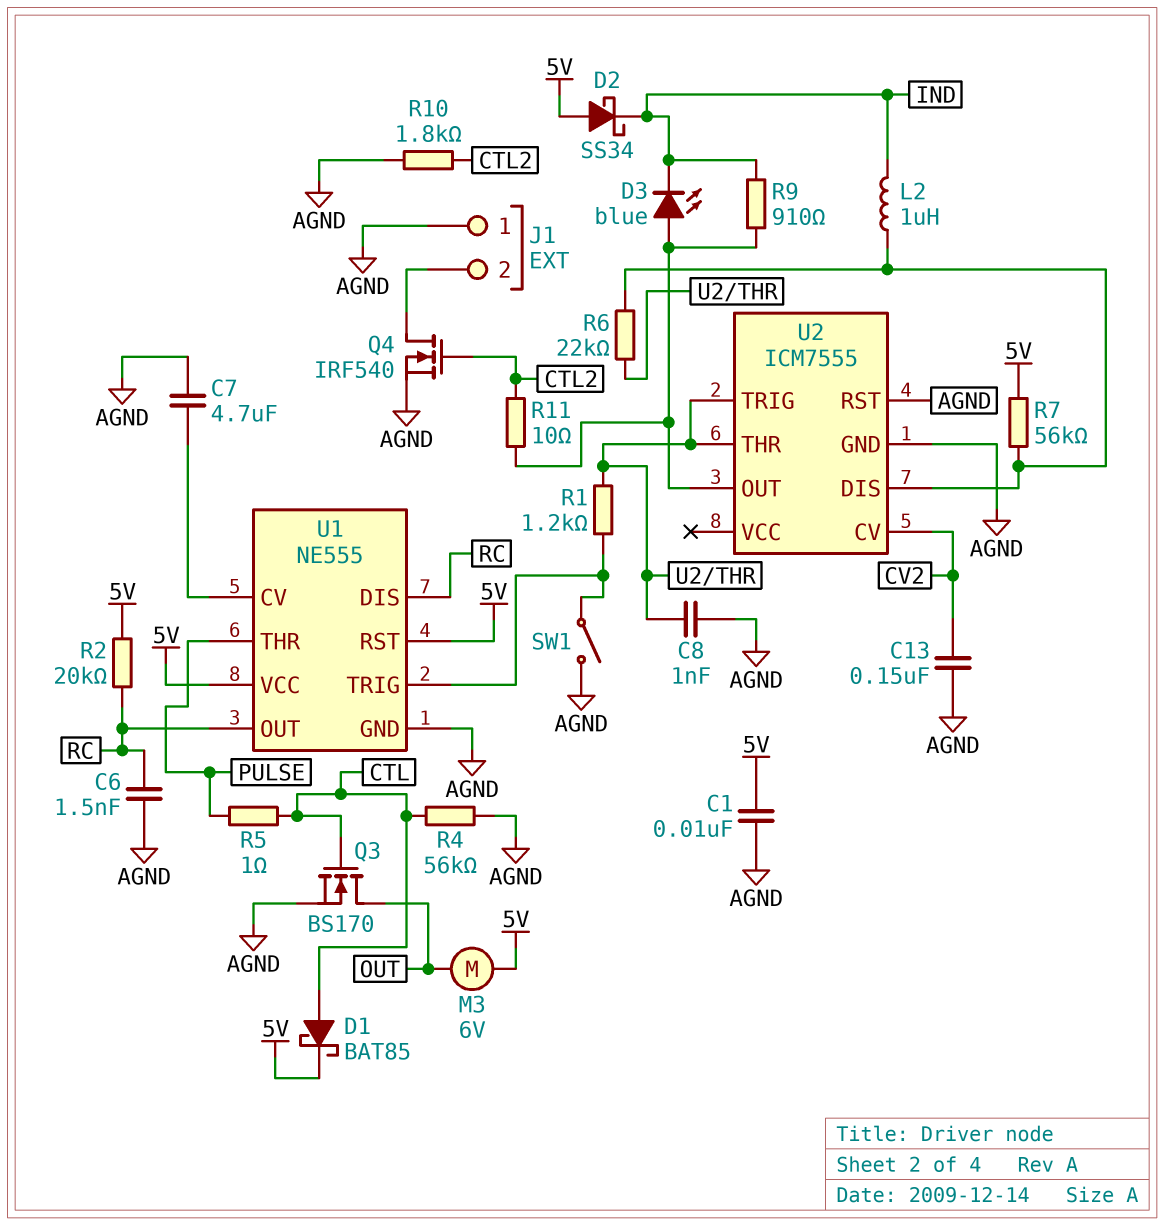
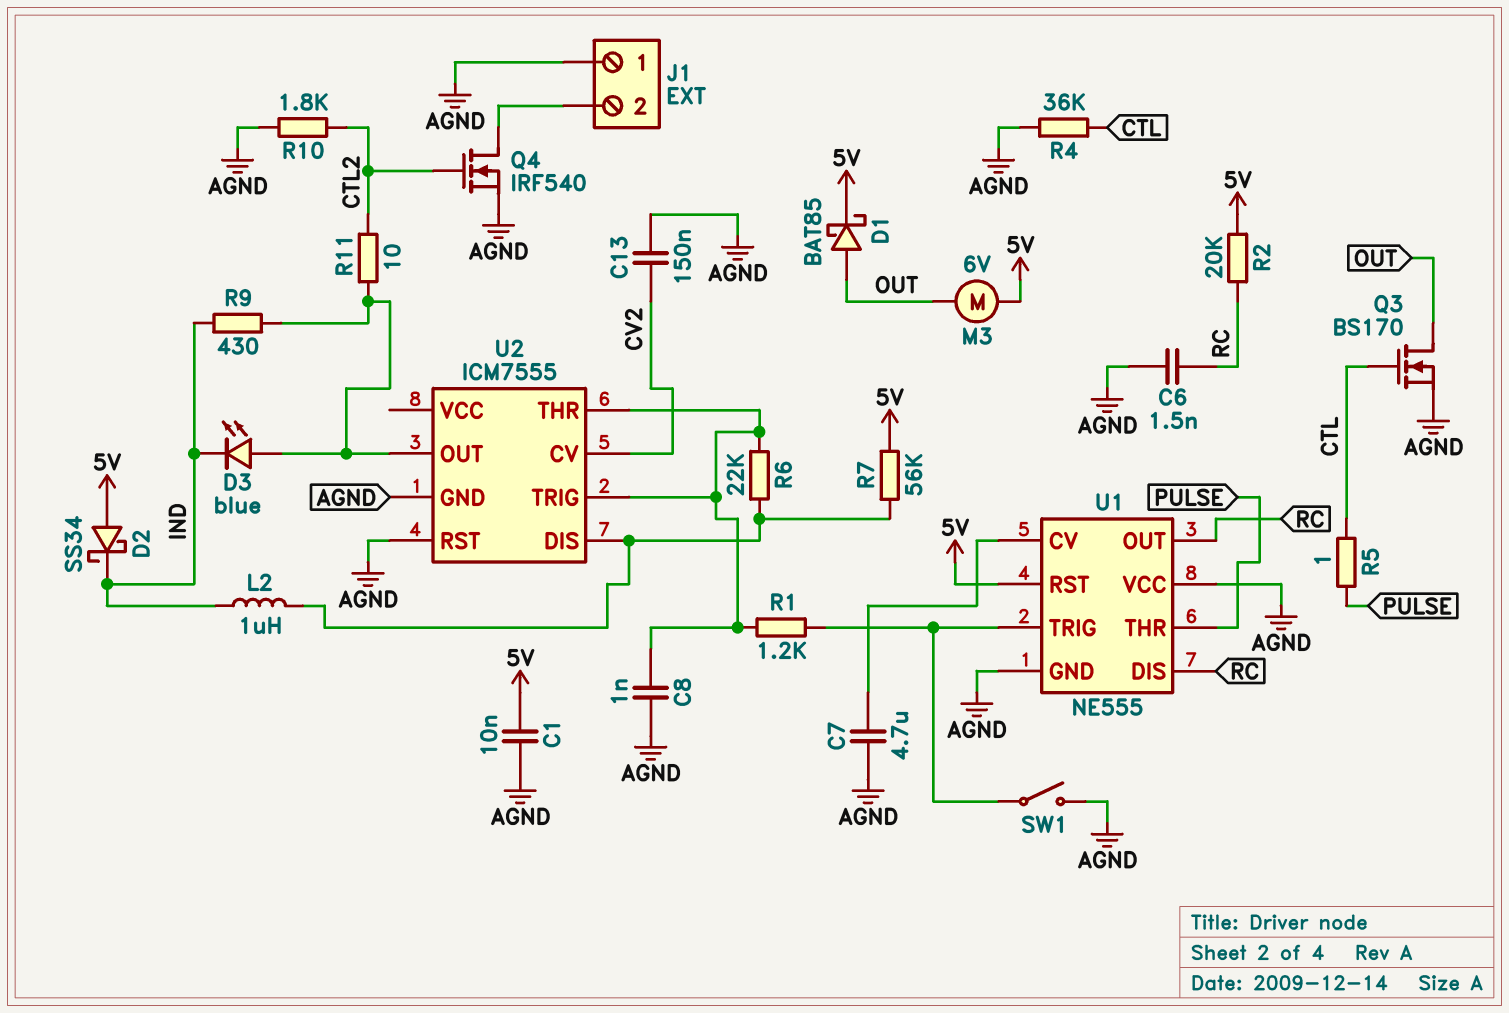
D1: schottky BAT85 (A CTL, K 5V) -> schottky BAT85 (A OUT, K 5V)
R4: 56k (AGND, CTL) -> 36k (AGND, CTL)
R9: 910 (IND, U2/OUT) -> 430 (IND, U2/OUT)
U1 pin VCC: 5V -> AGND

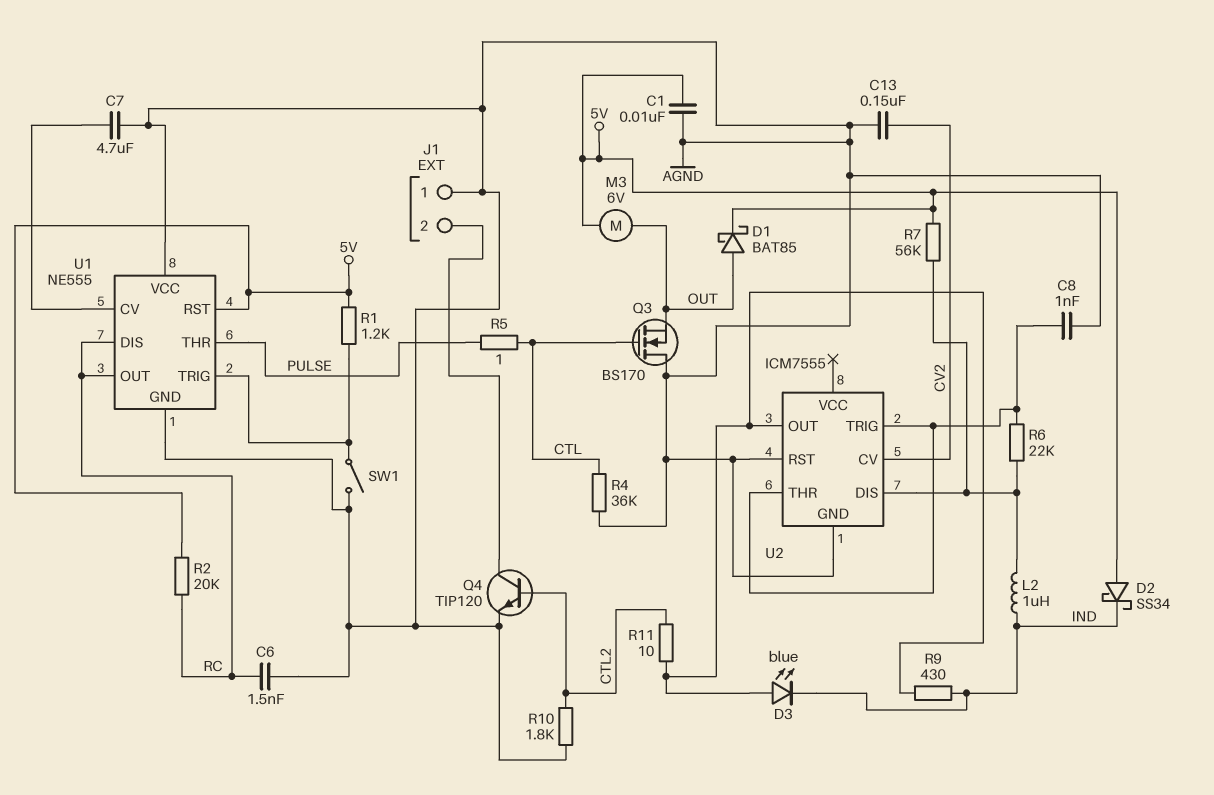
Q3: NMOS BS170 (G CTL, D OUT, S AGND) -> NMOS BS170 (G CTL, D AGND, S OUT)
Q4: NMOS IRF540 (G CTL2, D J1/2, S AGND) -> NPN TIP120 (B CTL2, C J1/2, E AGND)
R1: 1.2k (U1/TRIG, U2/THR) -> 1.2k (5V, U1/TRIG)

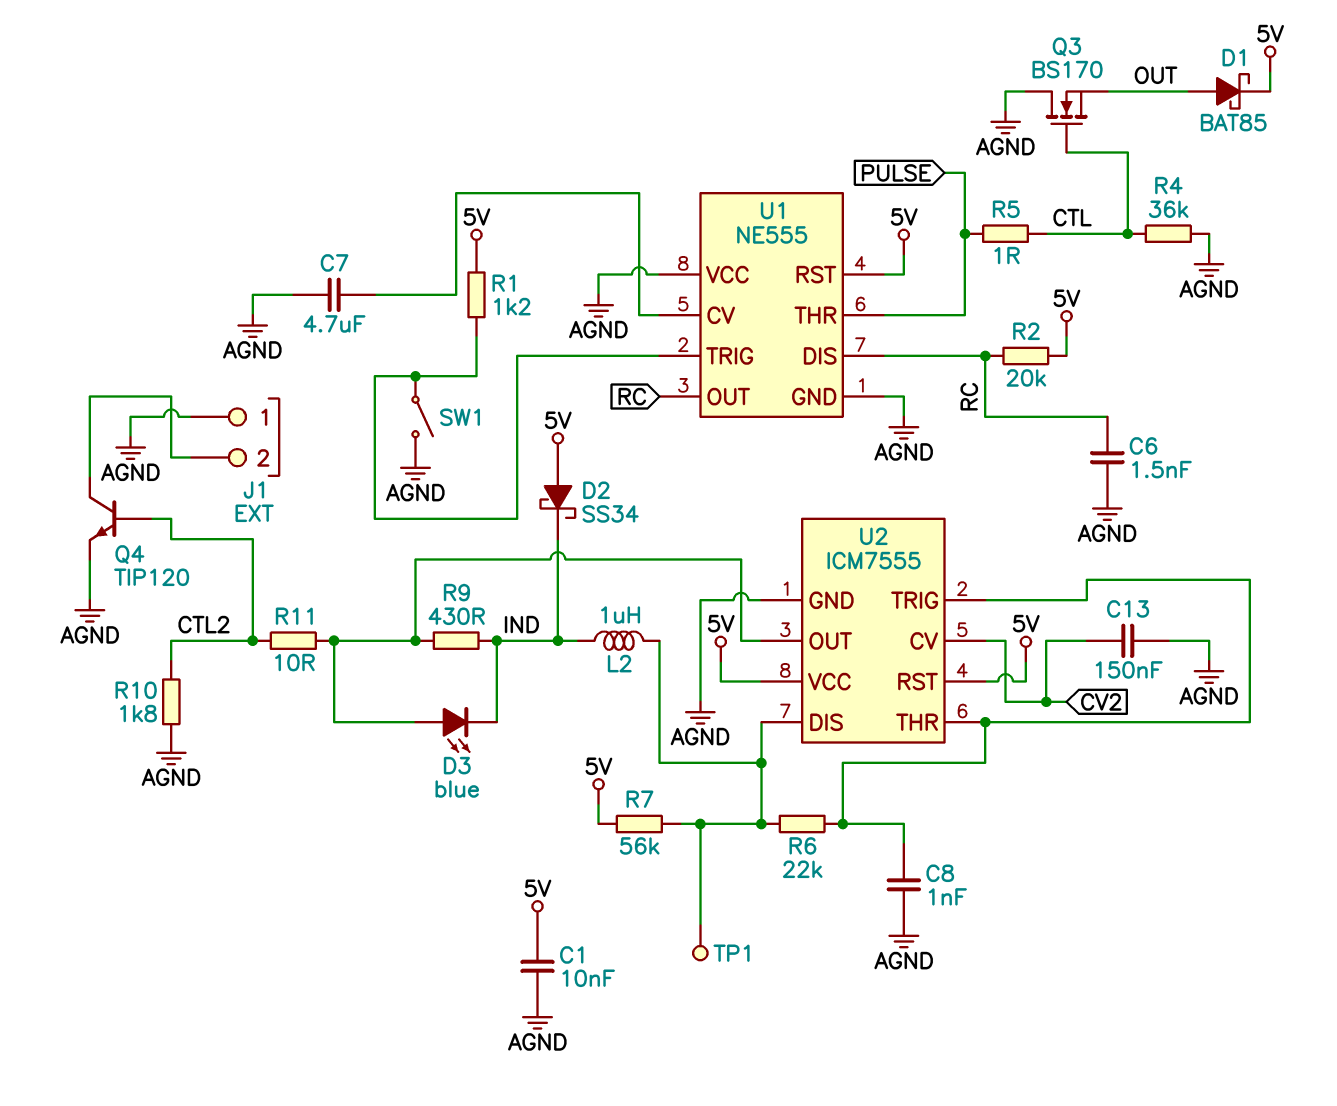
M3: motor 6V (5V, OUT) -> none
TP1: none -> test point (U2/DIS)
U2 pin RST: AGND -> 5V
U2 pin VCC: none -> 5V

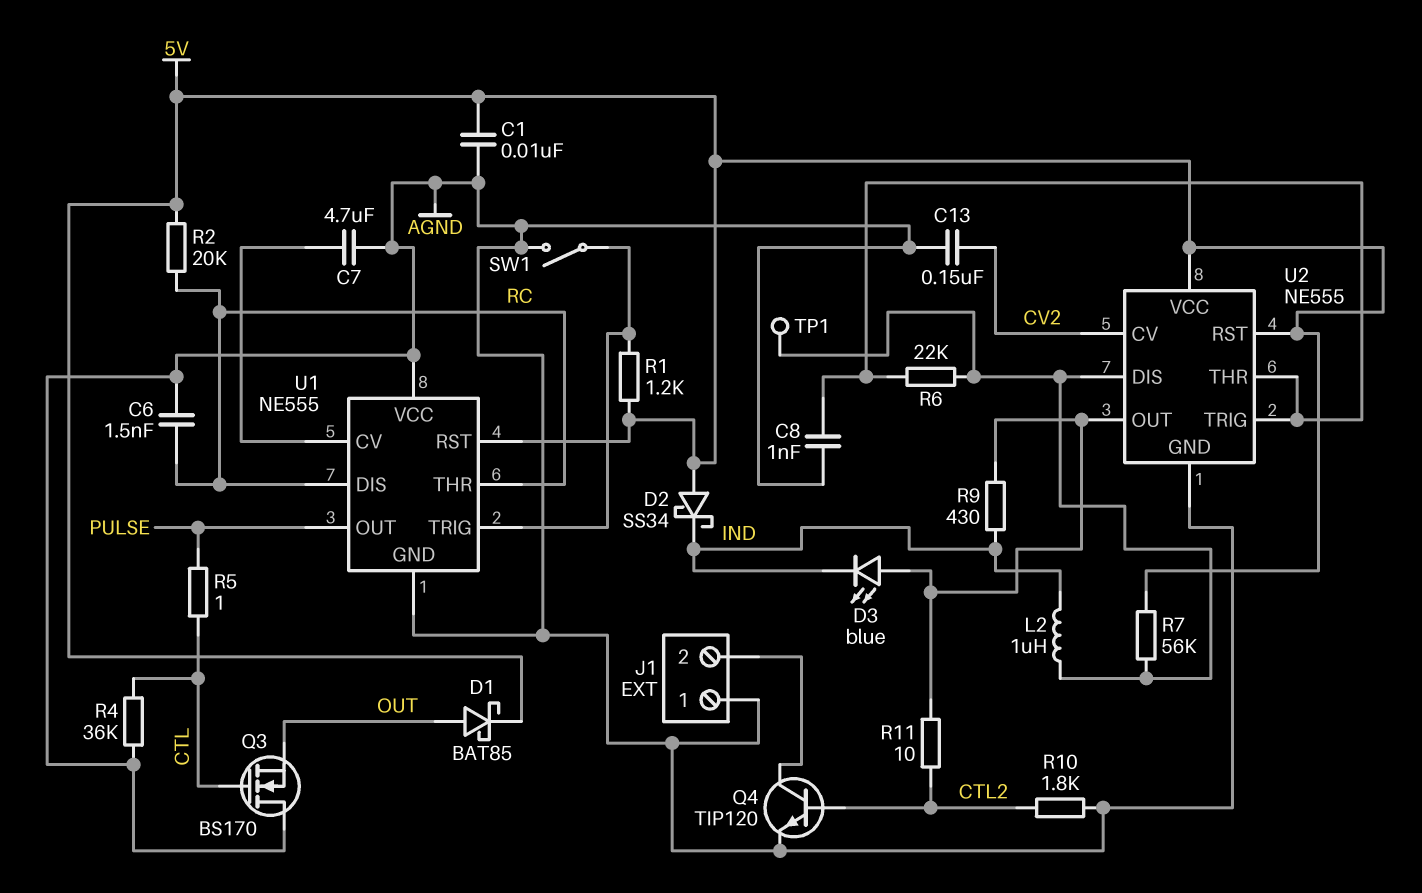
U1 pin OUT: RC -> PULSE
U1 pin THR: PULSE -> RC
U2: ICM7555 -> NE555

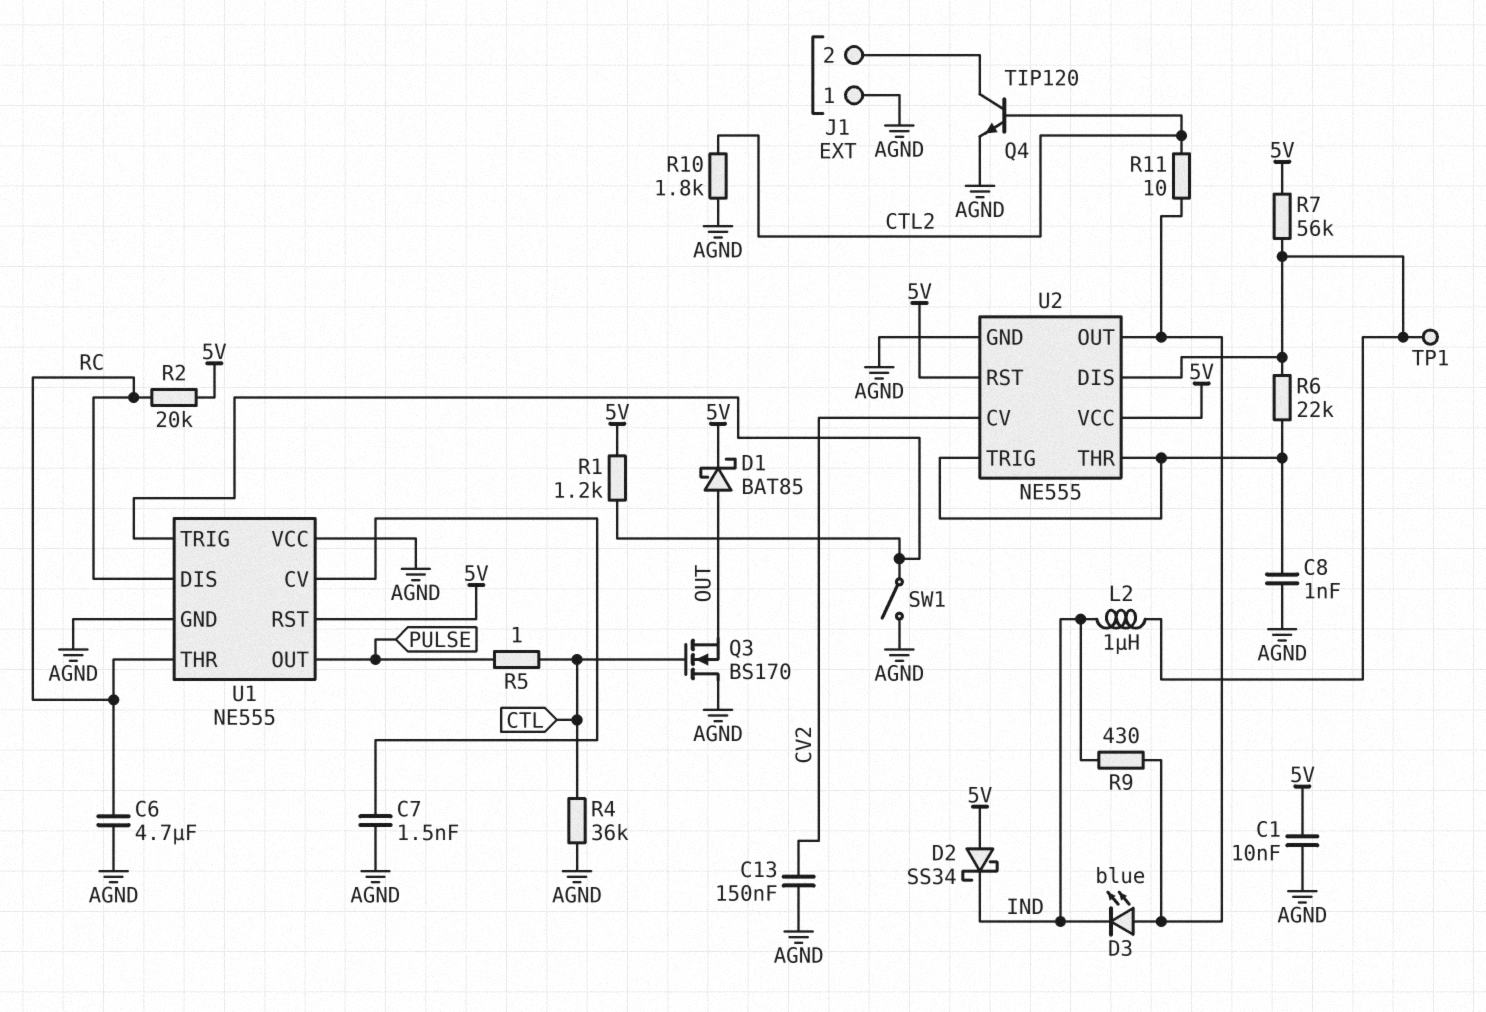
C6: 1.5nF (AGND, RC) -> 4.7uF (AGND, RC)
C7: 4.7uF (AGND, U1/CV) -> 1.5nF (AGND, U1/CV)

